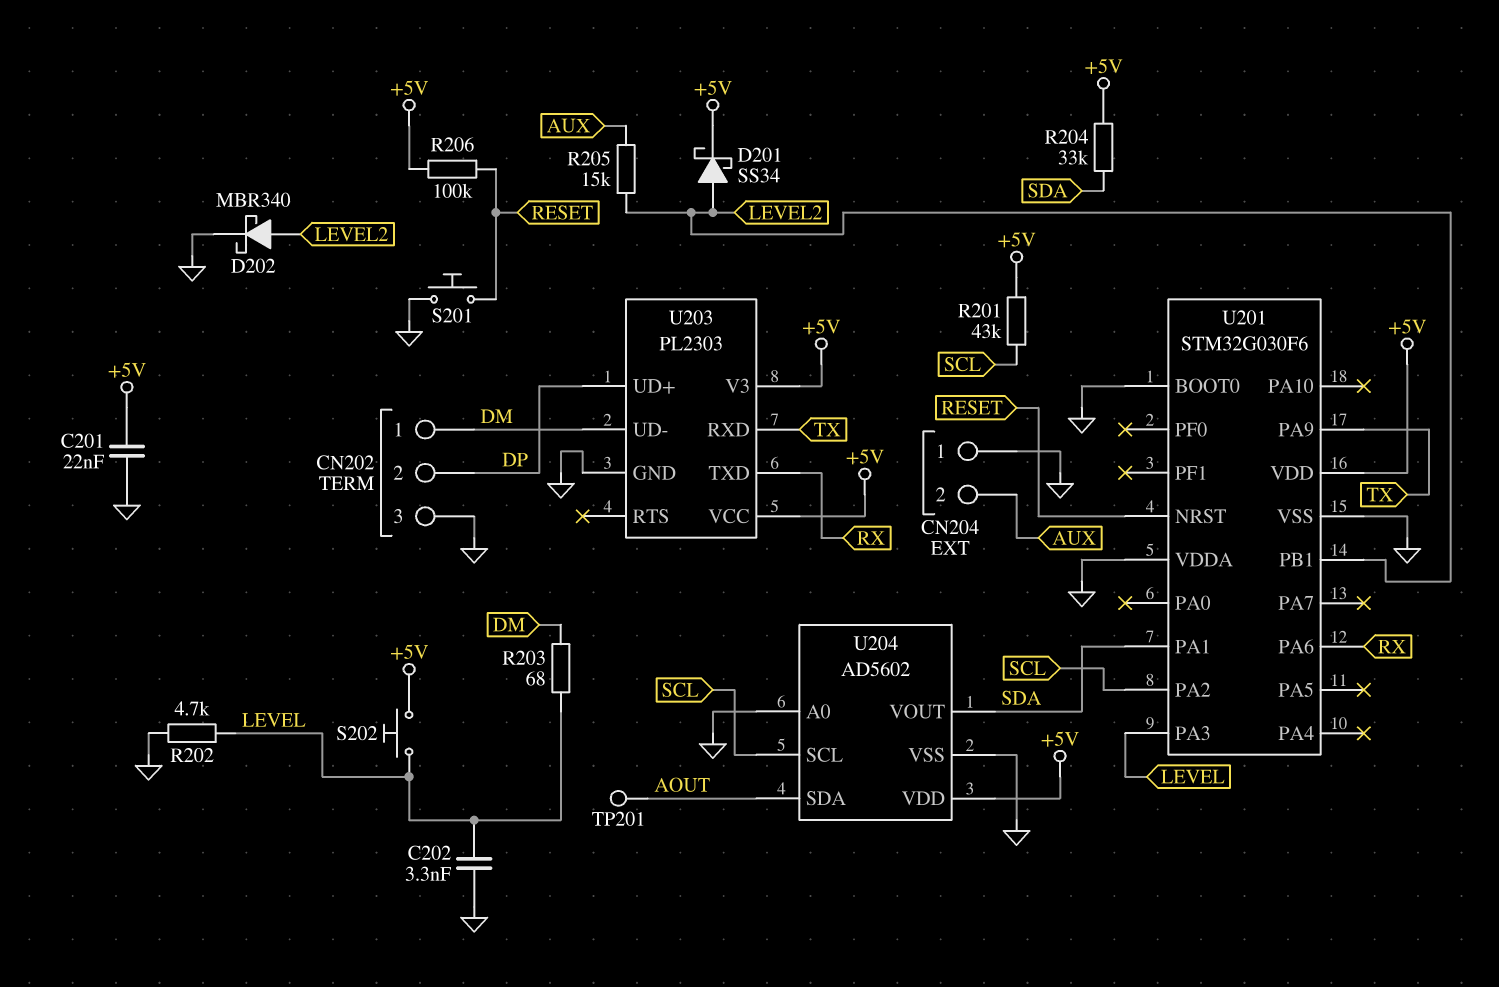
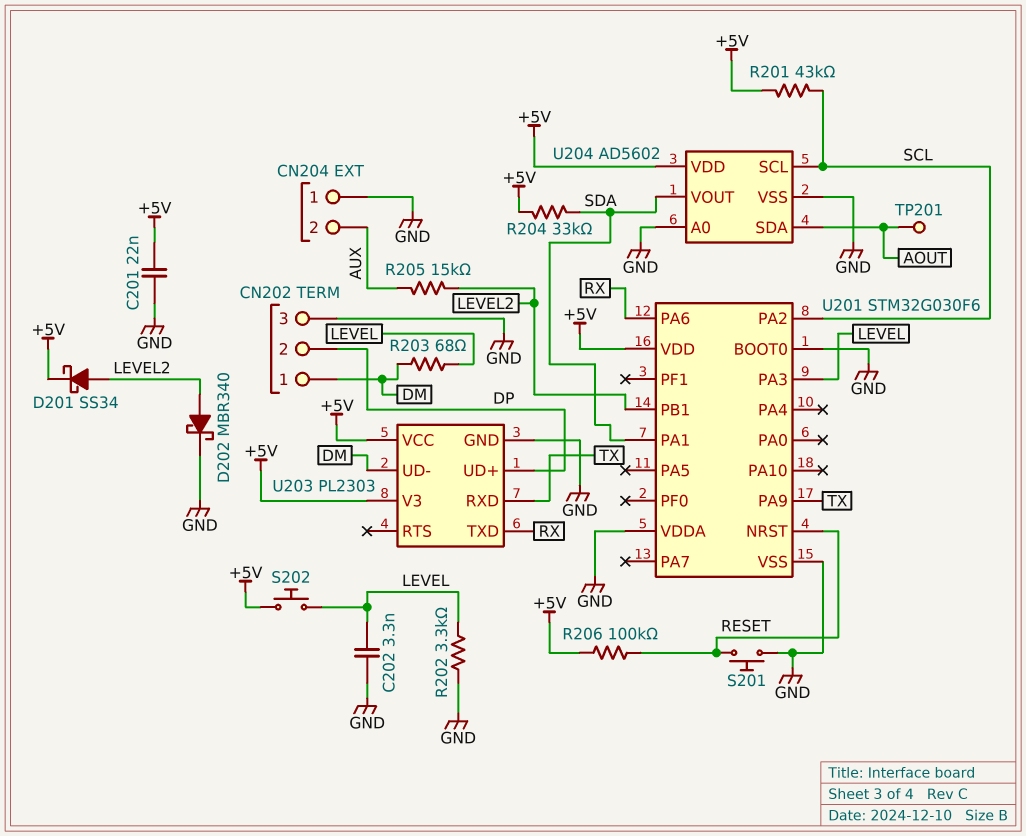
R202: 4.7k (GND, LEVEL) -> 3.3k (GND, LEVEL)

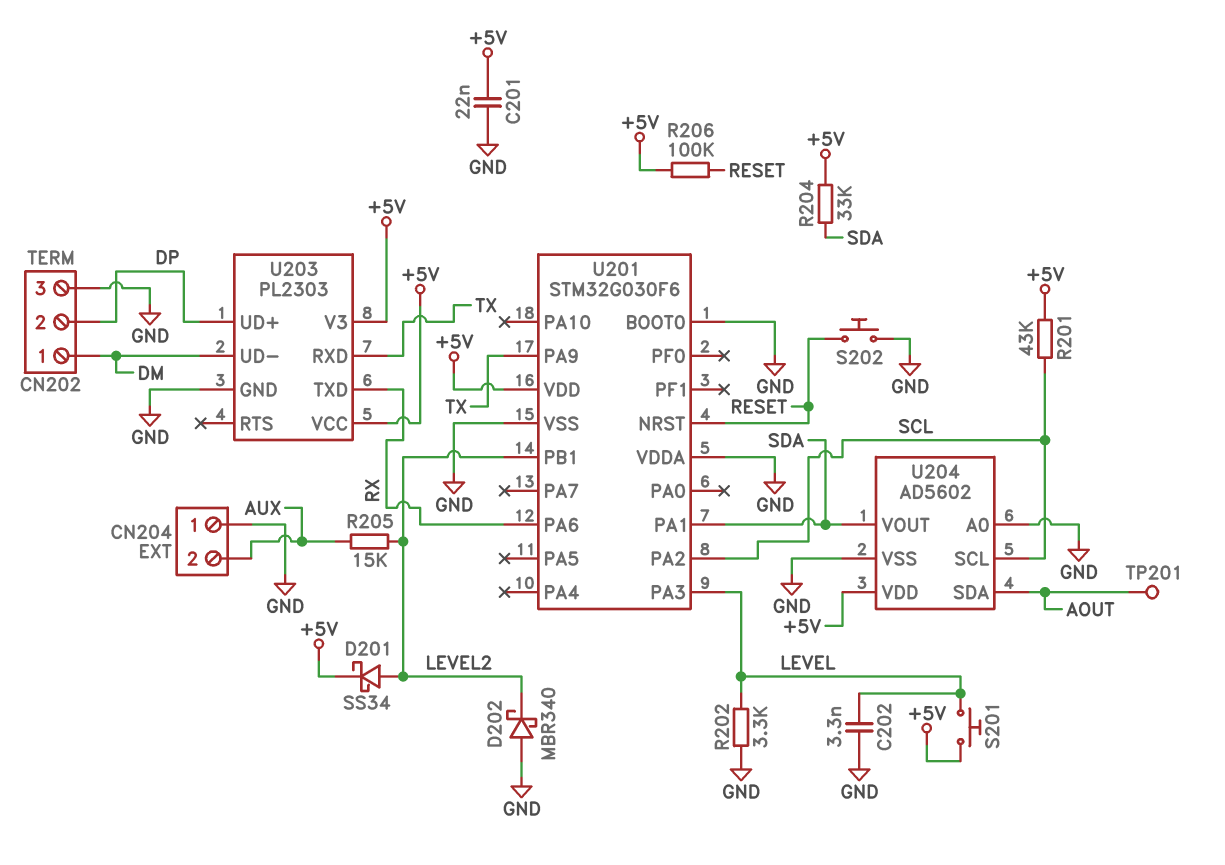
D202: schottky MBR340 (A LEVEL2, K GND) -> schottky MBR340 (A GND, K LEVEL2)
R203: 68 (DM, LEVEL) -> none
S201: button (GND, RESET) -> button (+5V, LEVEL)
S202: button (+5V, LEVEL) -> button (GND, RESET)

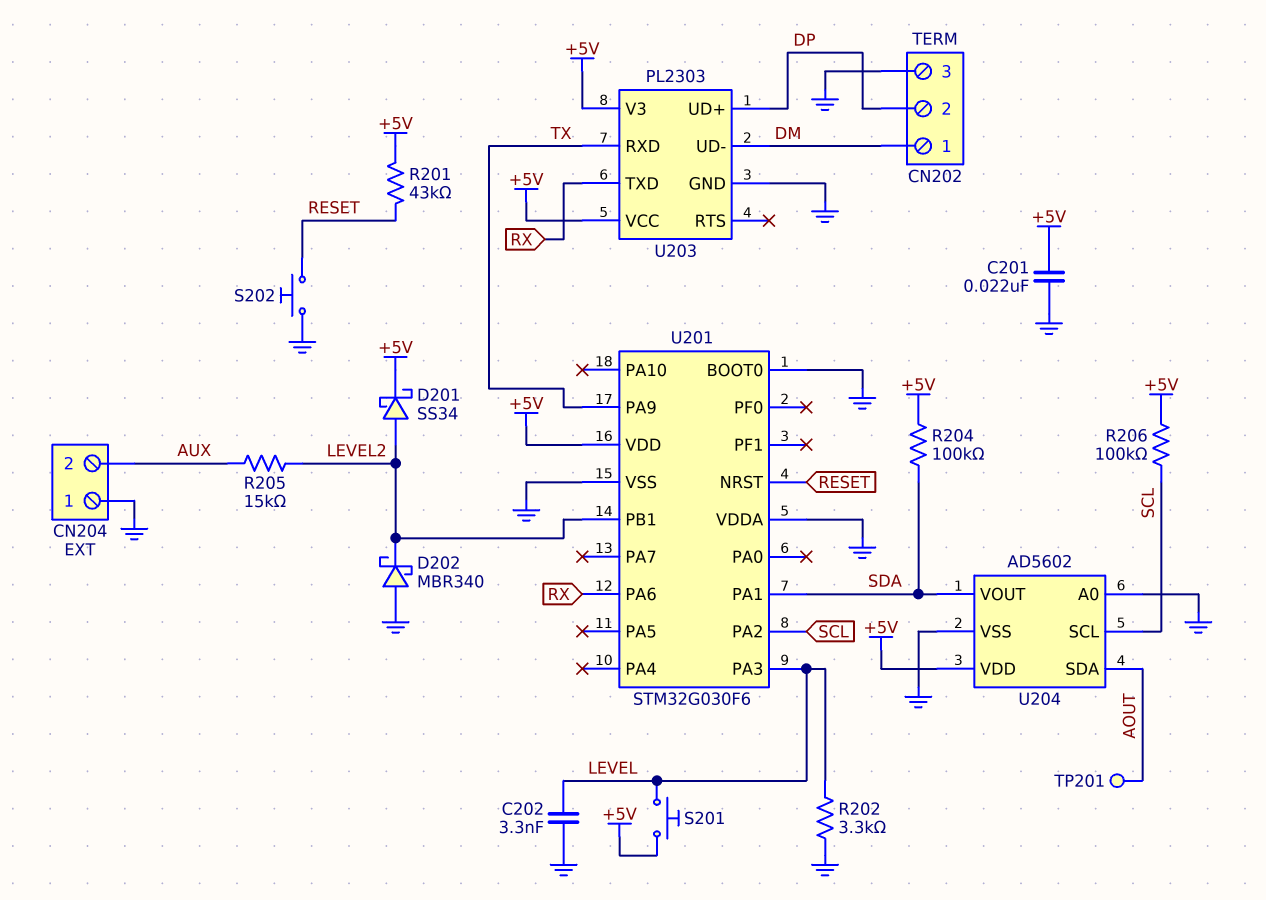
R201: 43k (+5V, SCL) -> 43k (+5V, RESET)
R204: 33k (+5V, SDA) -> 100k (+5V, SDA)
R206: 100k (+5V, RESET) -> 100k (+5V, SCL)

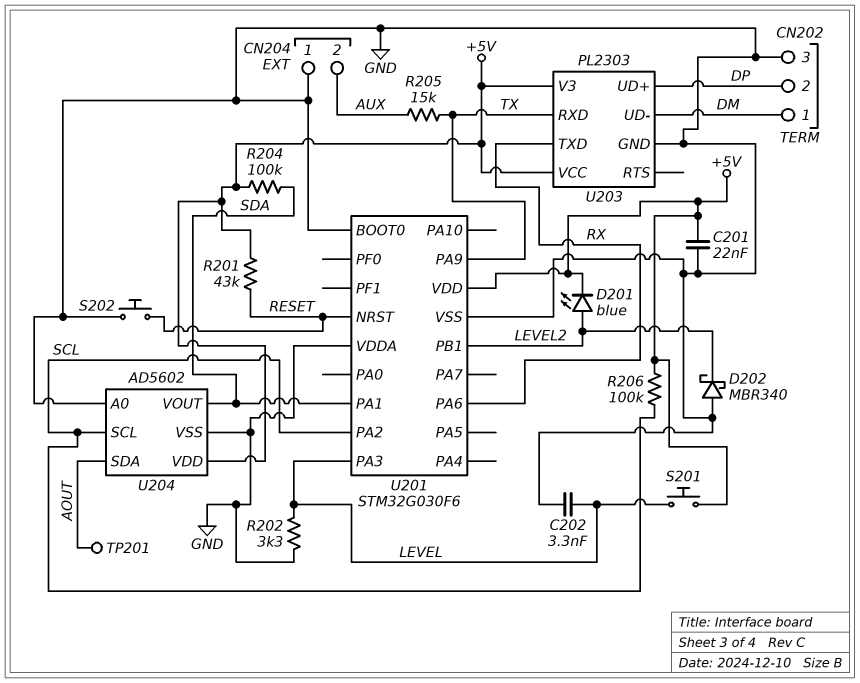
D201: schottky SS34 (A LEVEL2, K +5V) -> LED blue (A LEVEL2, K +5V)
R205: 15k (AUX, LEVEL2) -> 15k (AUX, TX)

